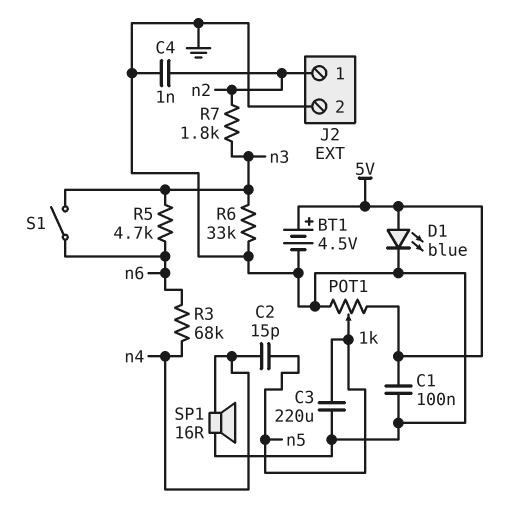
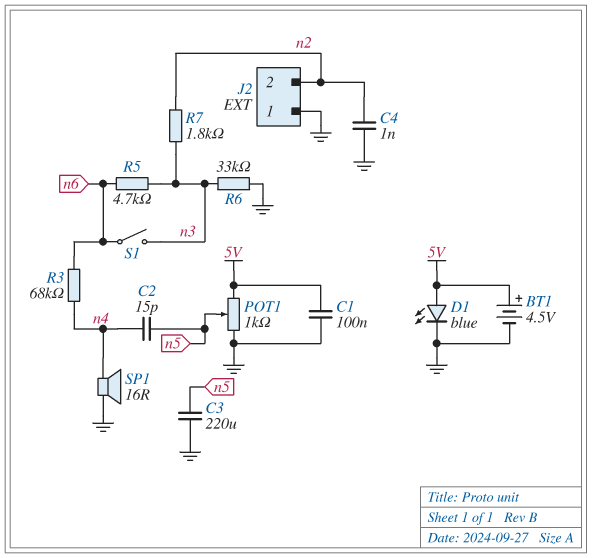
J2 pin 1: n2 -> GND
J2 pin 2: GND -> n2

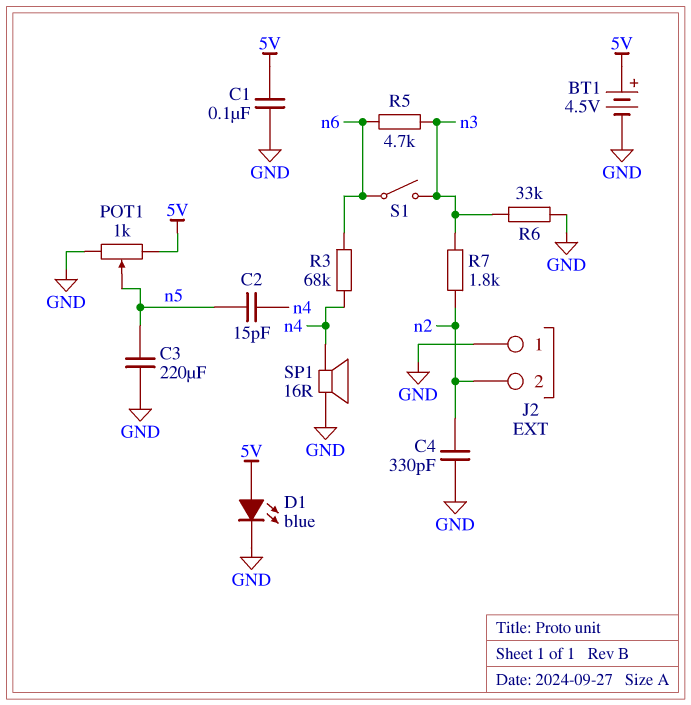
C4: 1nF (GND, n2) -> 330pF (GND, n2)

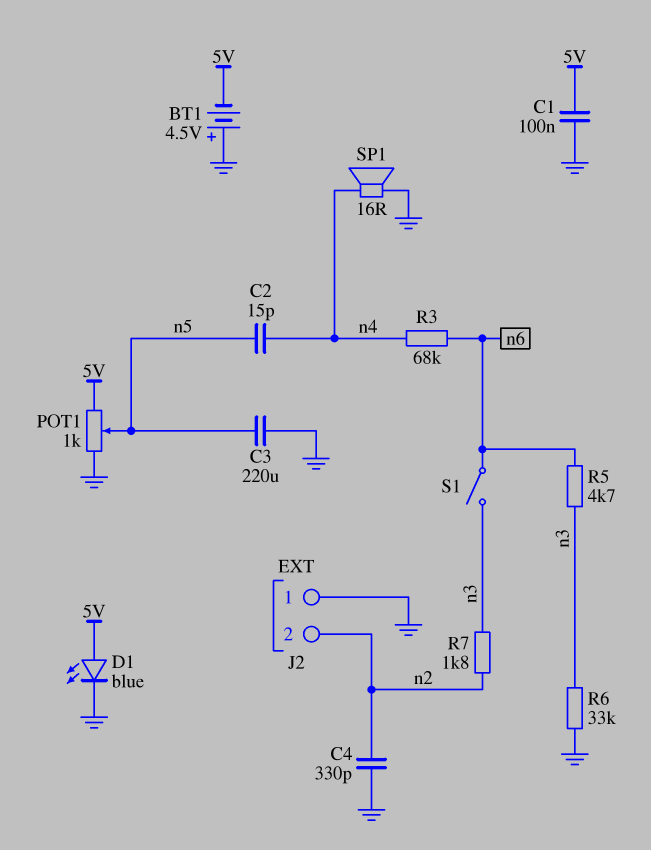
BT1: 4.5V (plus 5V, minus GND) -> 4.5V (plus GND, minus 5V)

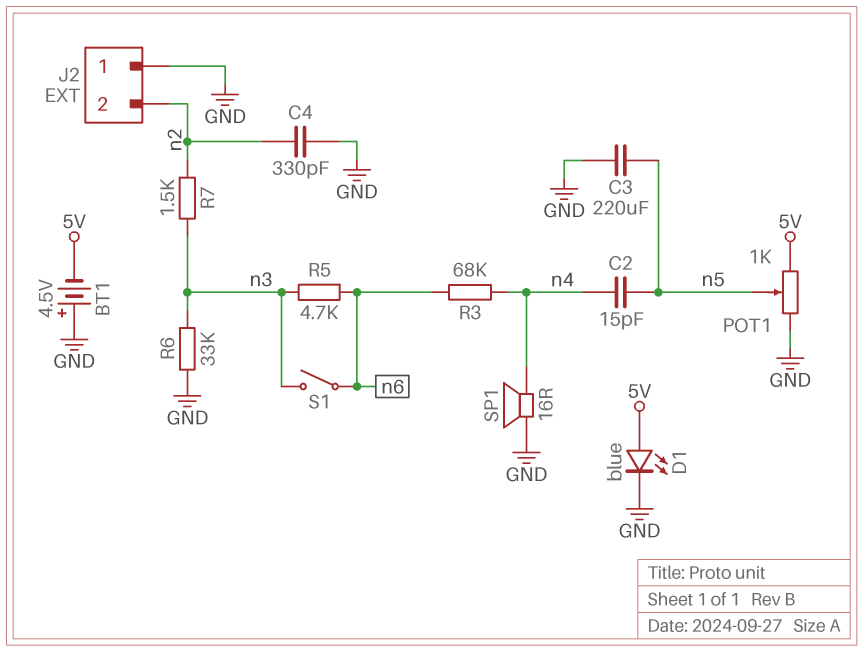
C1: 100nF (5V, GND) -> none
R7: 1.8k (n2, n3) -> 1.5k (n2, n3)

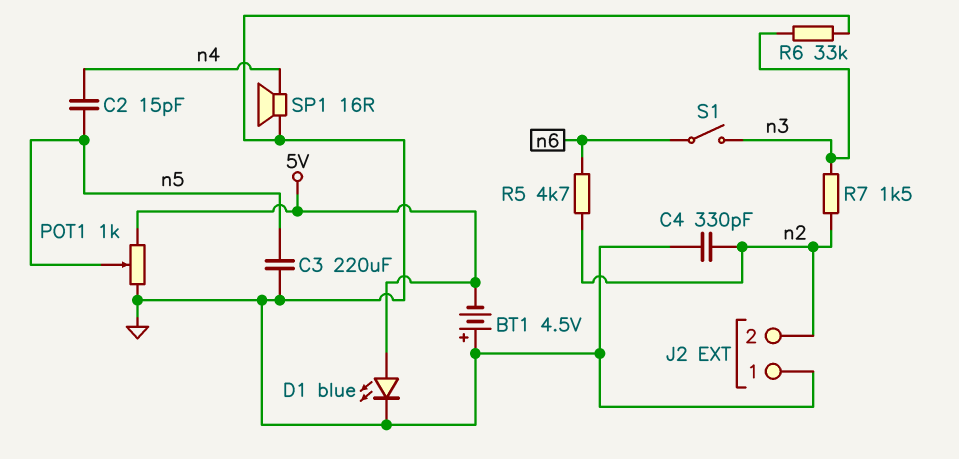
R3: 68k (n4, n6) -> none
R5: 4.7k (n3, n6) -> 4.7k (n2, n6)

